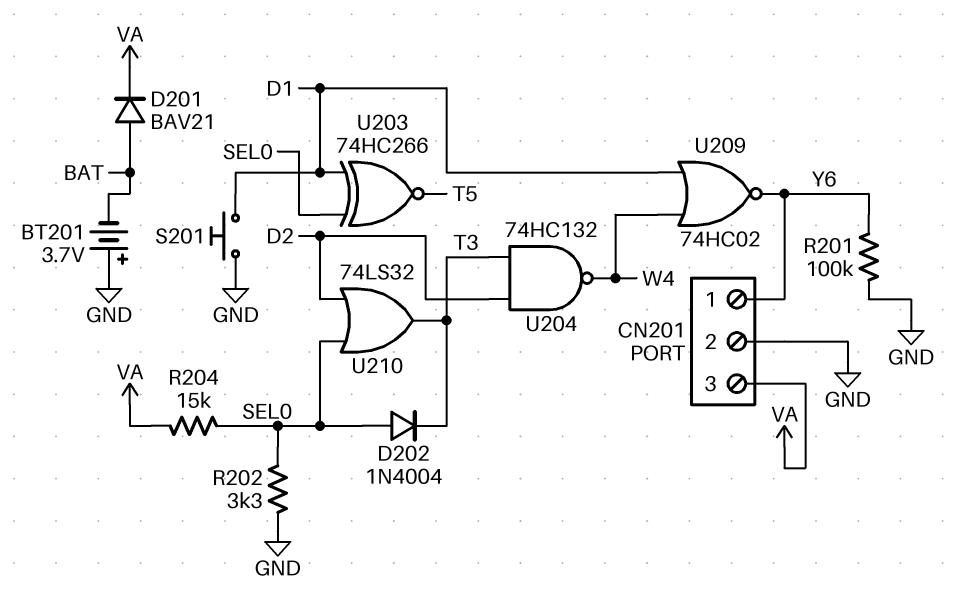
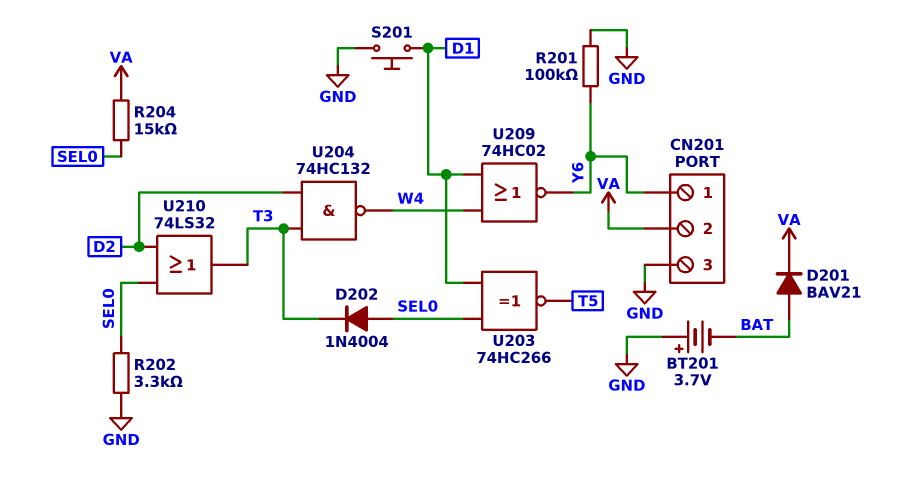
CN201 pin 2: GND -> VA
CN201 pin 3: VA -> GND

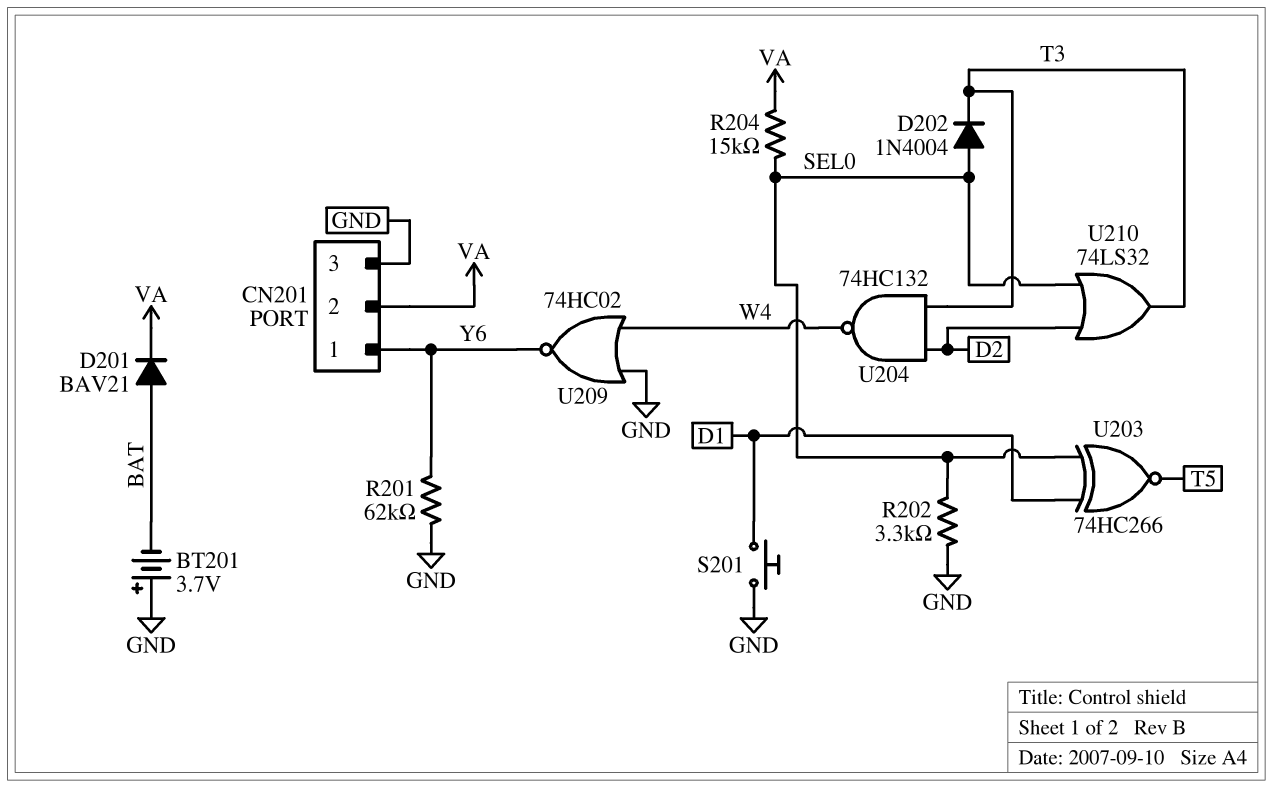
R201: 100k (GND, Y6) -> 62k (GND, Y6)
U209: NOR 74HC02 (in D1, in W4, out Y6) -> NOR 74HC02 (in GND, in W4, out Y6)

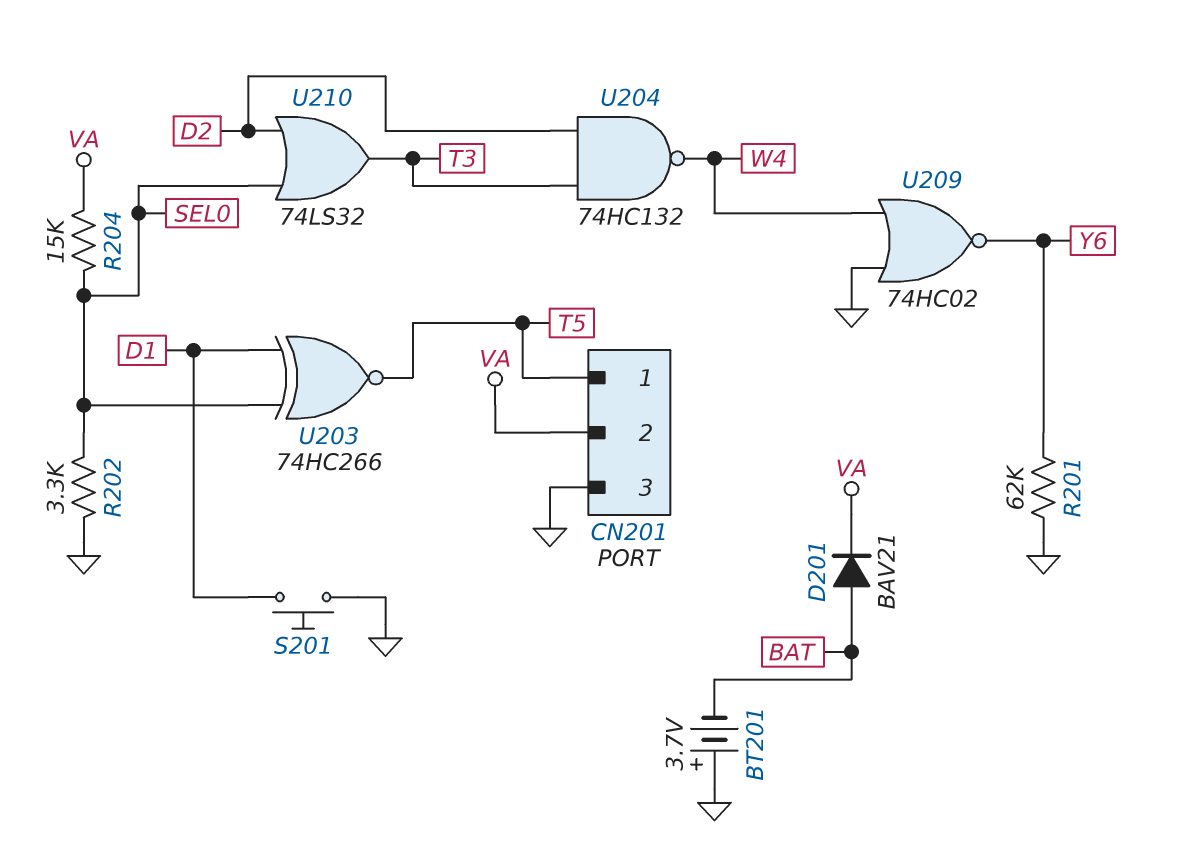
CN201 pin 1: Y6 -> T5
D202: diode 1N4004 (A SEL0, K T3) -> none

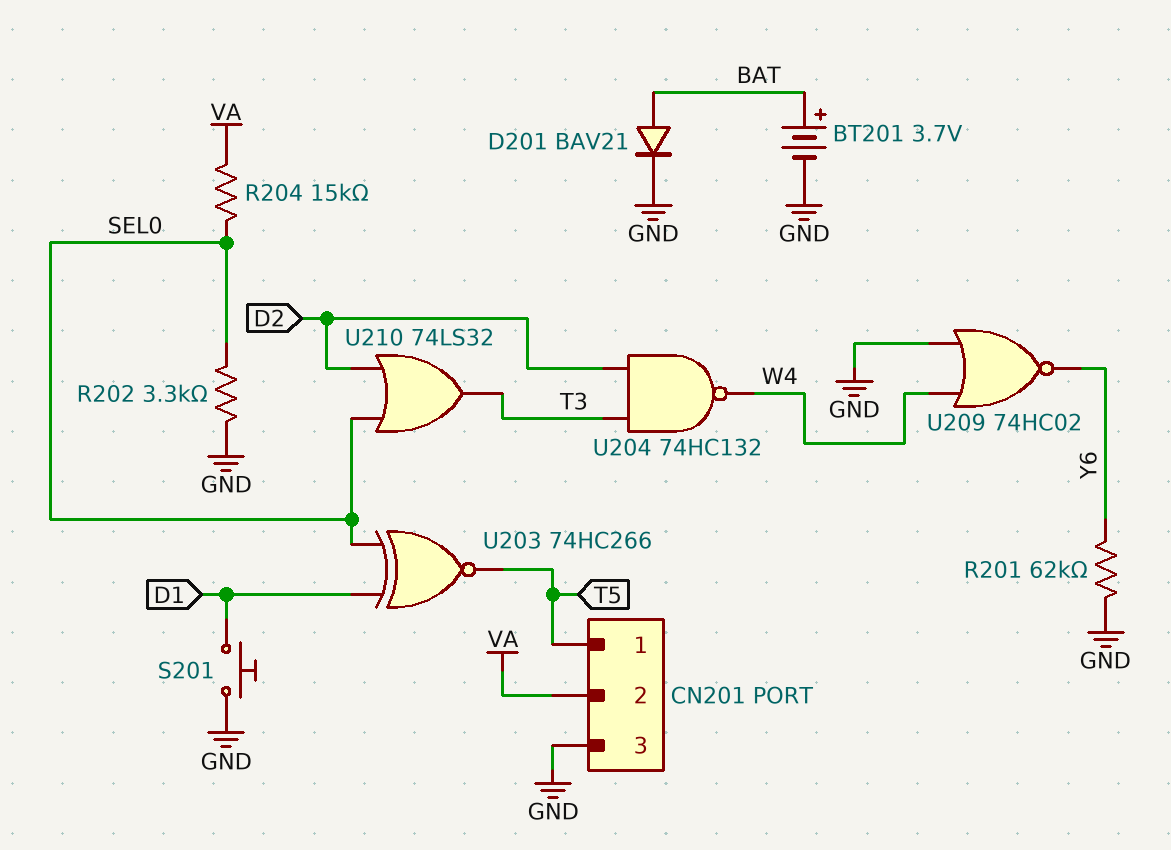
BT201: 3.7V (plus GND, minus BAT) -> 3.7V (plus BAT, minus GND)
D201: diode BAV21 (A BAT, K VA) -> diode BAV21 (A BAT, K GND)

